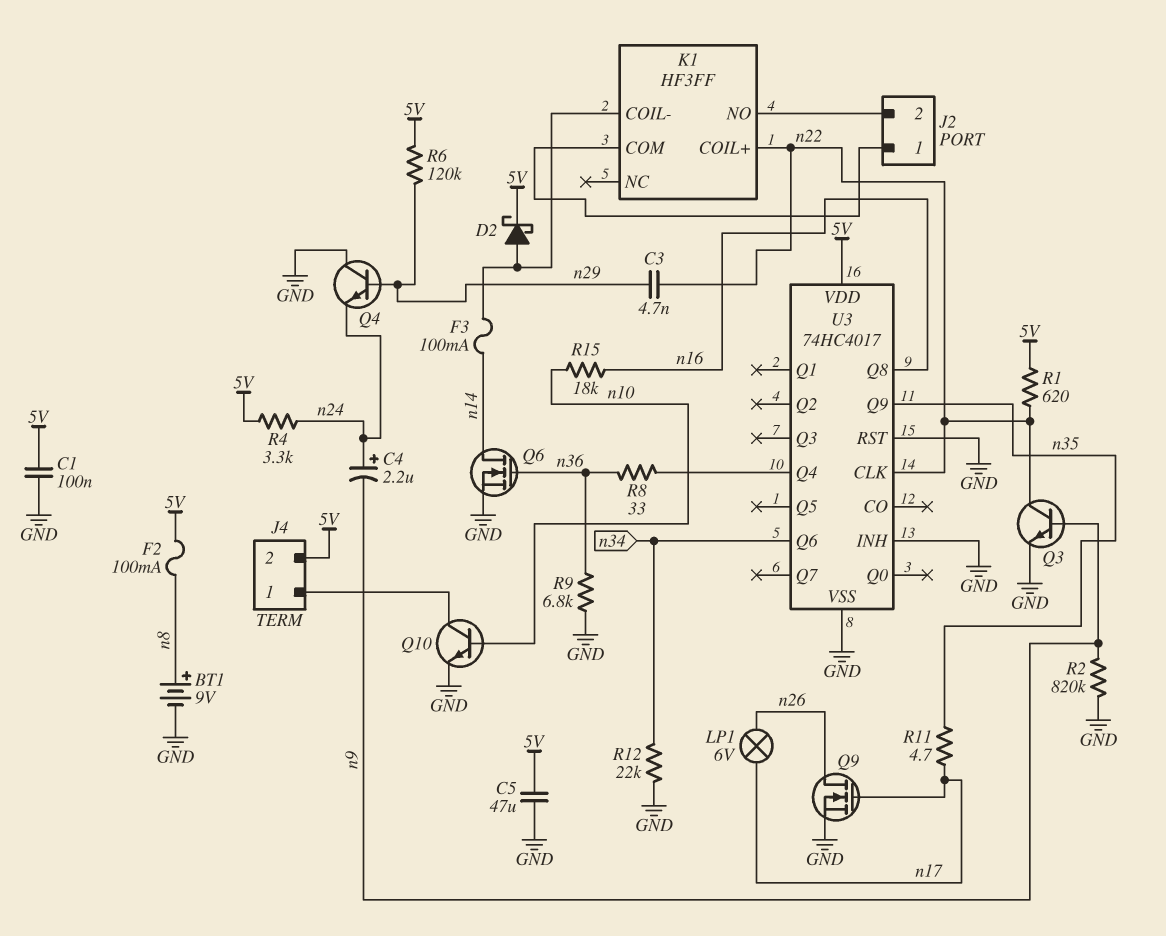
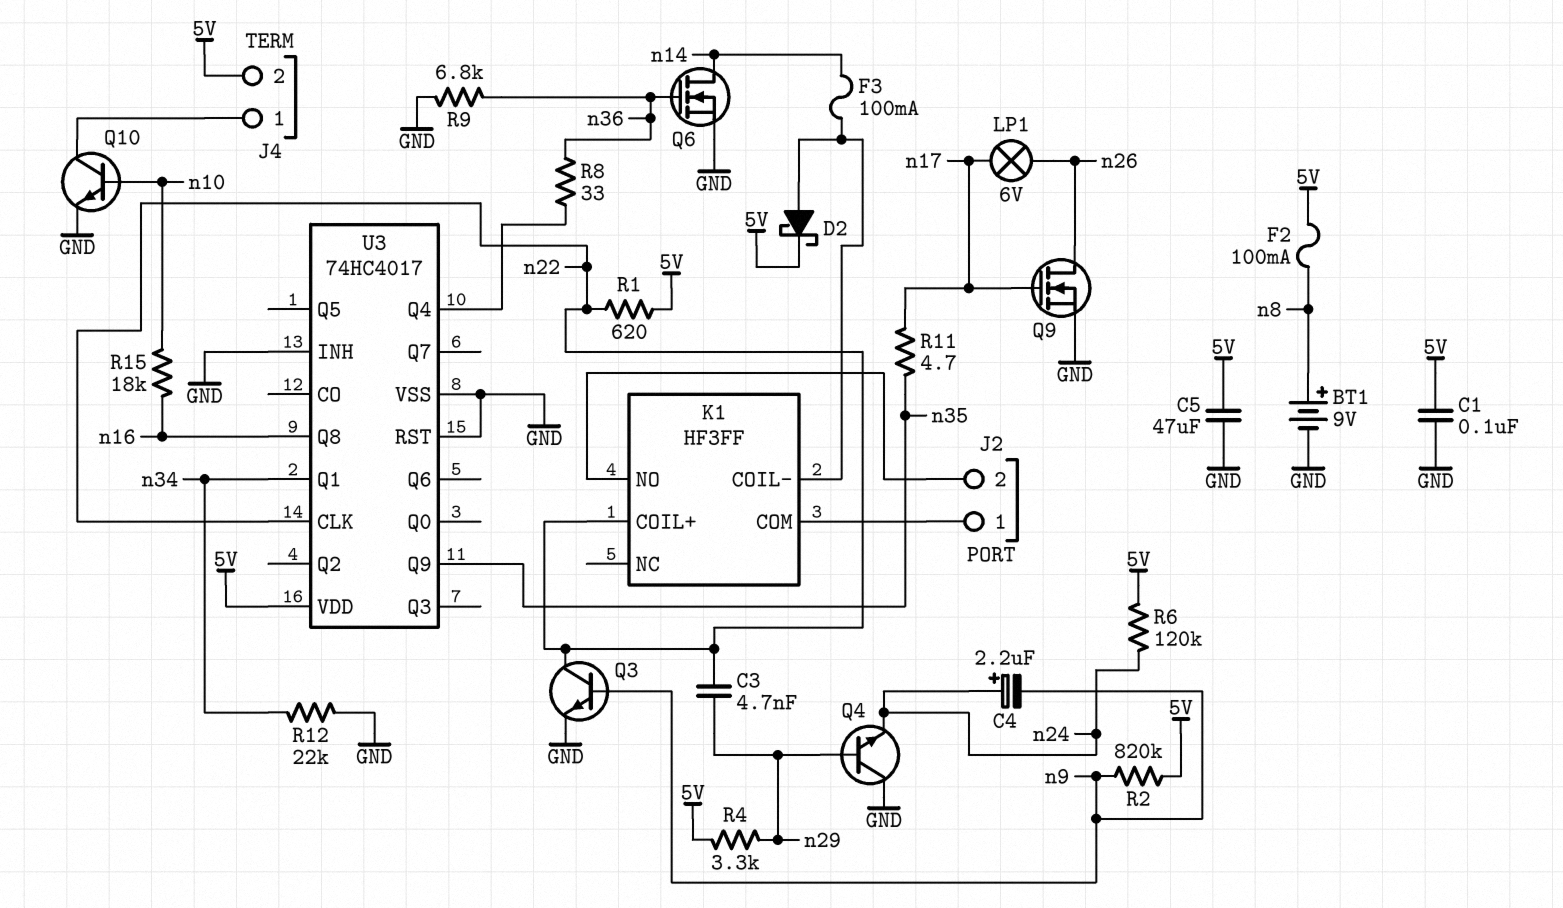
R2: 820k (GND, n9) -> 820k (5V, n9)
R4: 3.3k (5V, n24) -> 3.3k (5V, n29)
R6: 120k (5V, n29) -> 120k (5V, n24)
U3 pin Q1: none -> n34
U3 pin Q6: n34 -> none

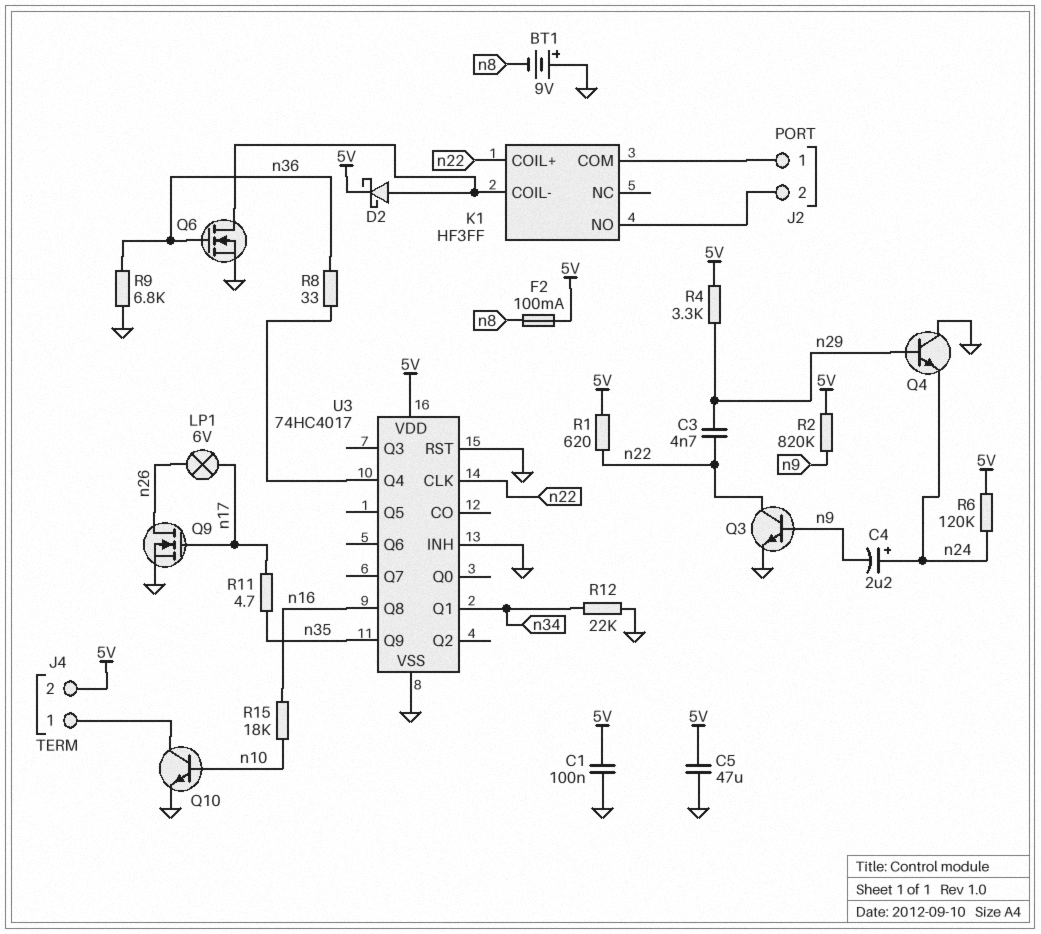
BT1: 9V (plus n8, minus GND) -> 9V (plus GND, minus n8)
F3: 100mA (K1/COIL-, n14) -> none
Q6: NMOS (G n36, D n14, S GND) -> NMOS (G n36, D K1/COIL-, S GND)

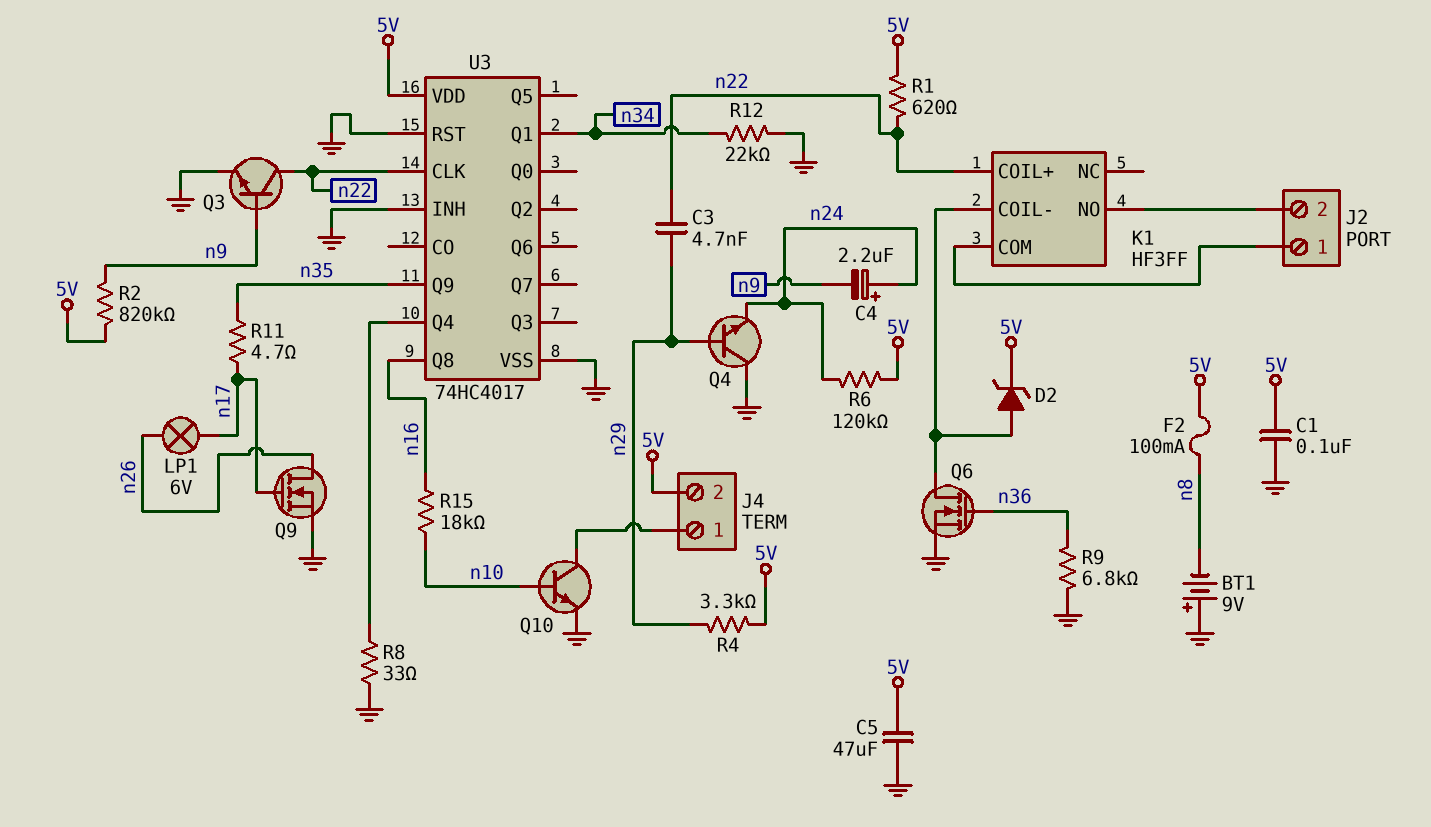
D2: schottky (A K1/COIL-, K 5V) -> zener (A K1/COIL-, K 5V)
R8: 33 (U3/Q4, n36) -> 33 (GND, U3/Q4)

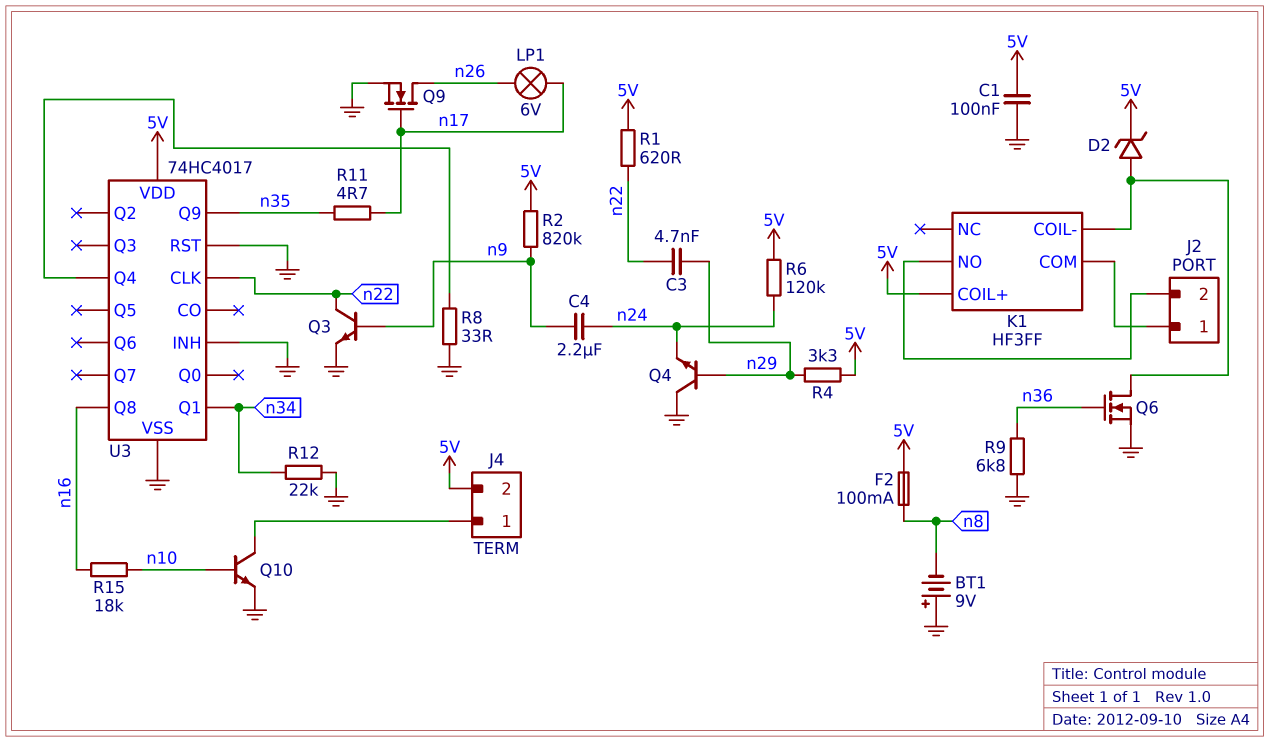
C4: 2.2uF (plus n24, minus n9) -> 2.2uF (n9, n24)
C5: 47uF (5V, GND) -> none
K1 pin COIL+: n22 -> 5V

